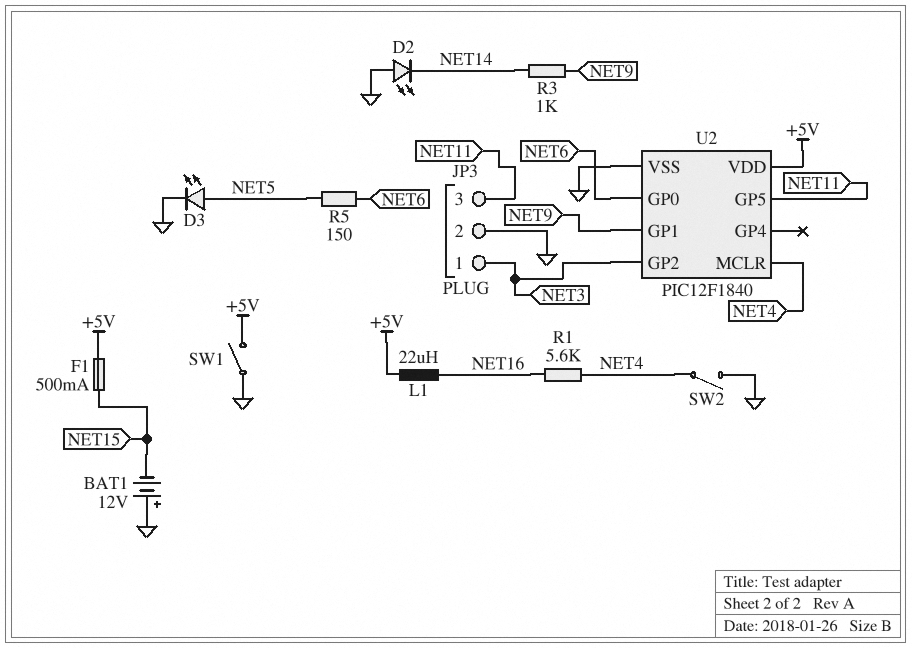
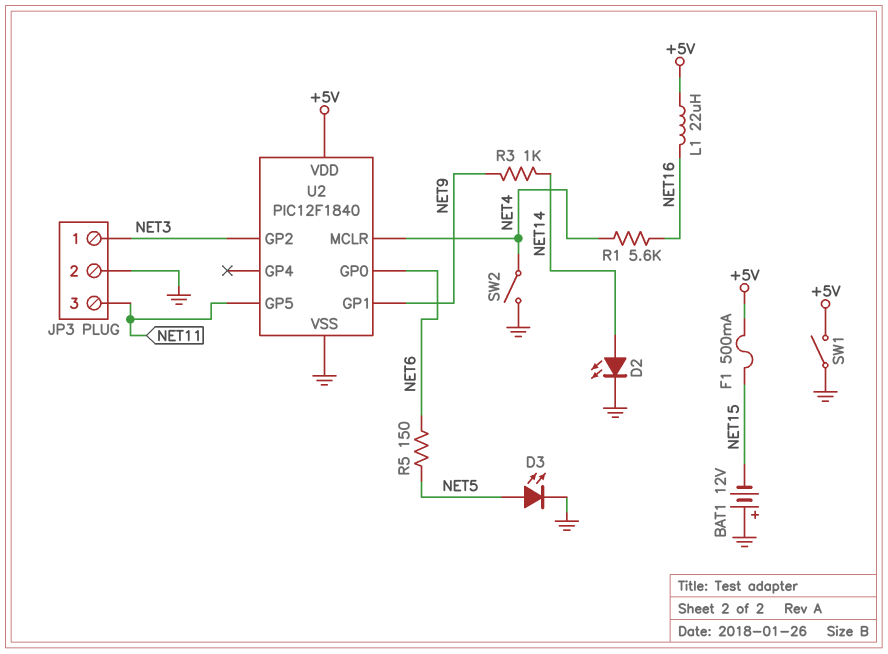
D2: LED (A GND, K NET14) -> LED (A NET14, K GND)

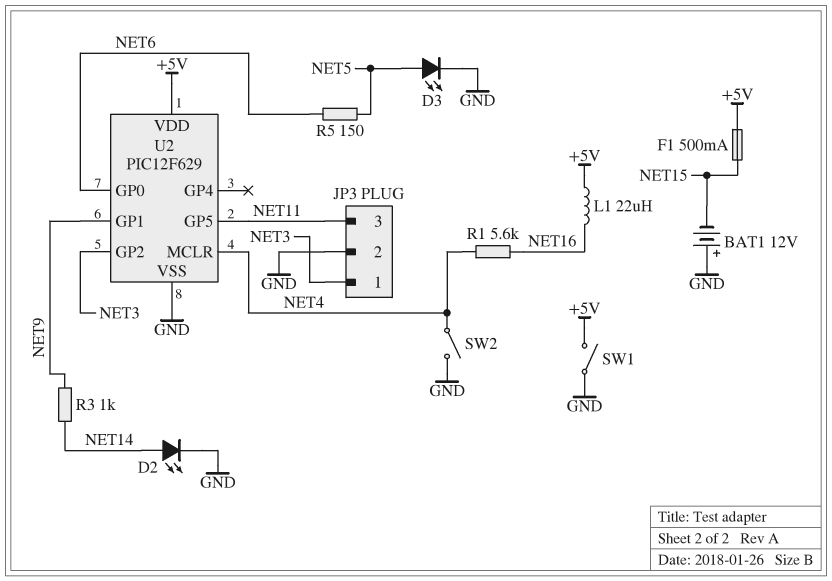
U2: PIC12F1840 -> PIC12F629

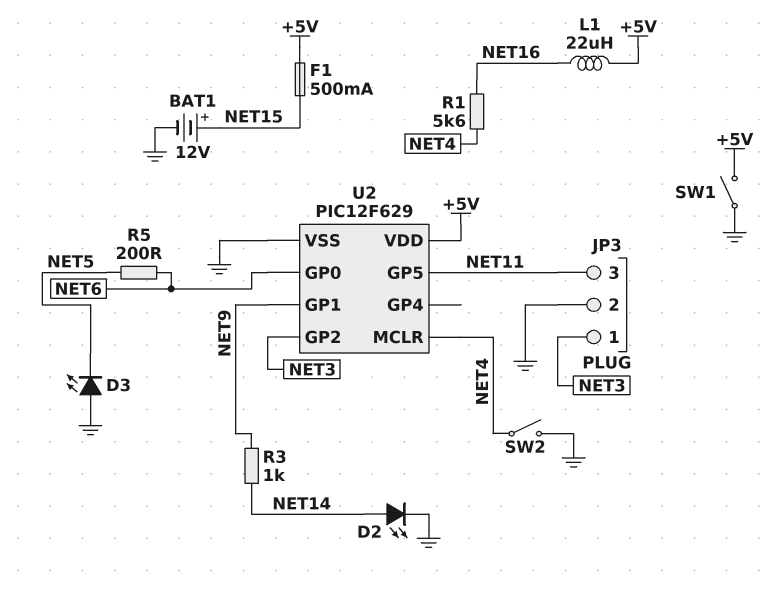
BAT1: 12V (plus GND, minus NET15) -> 12V (plus NET15, minus GND)
D3: LED (A NET5, K GND) -> LED (A GND, K NET5)
R5: 150 (NET5, NET6) -> 200 (NET5, NET6)

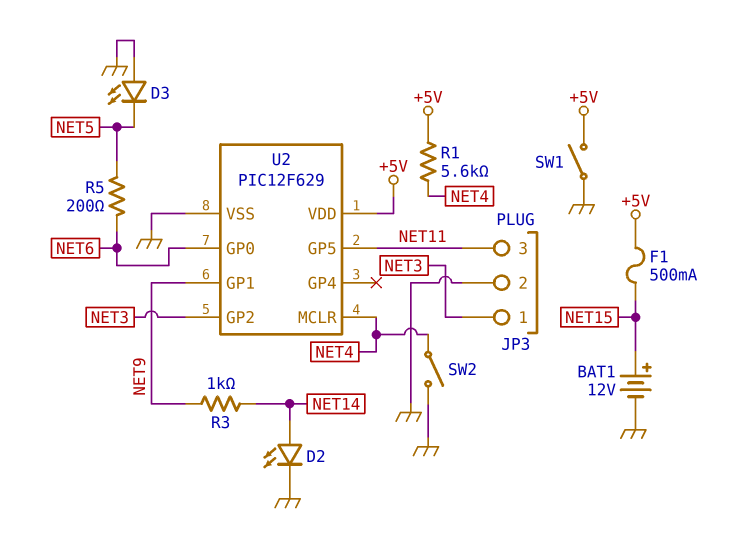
L1: 22uH (+5V, NET16) -> none
R1: 5.6k (NET4, NET16) -> 5.6k (+5V, NET4)

